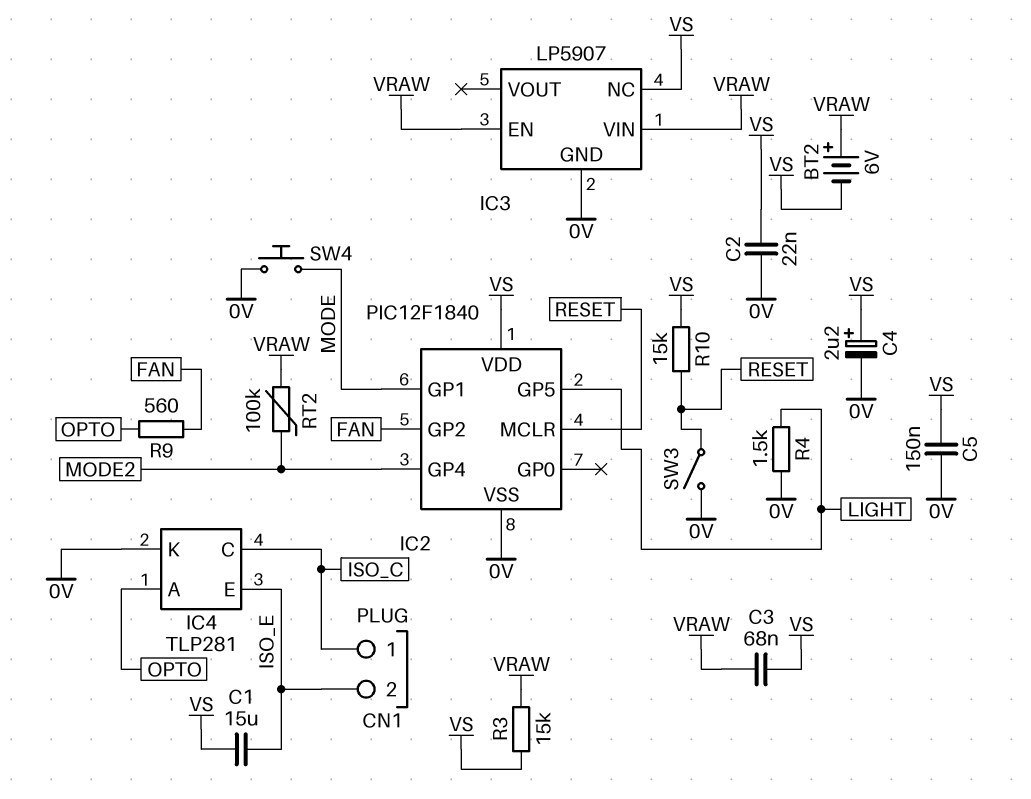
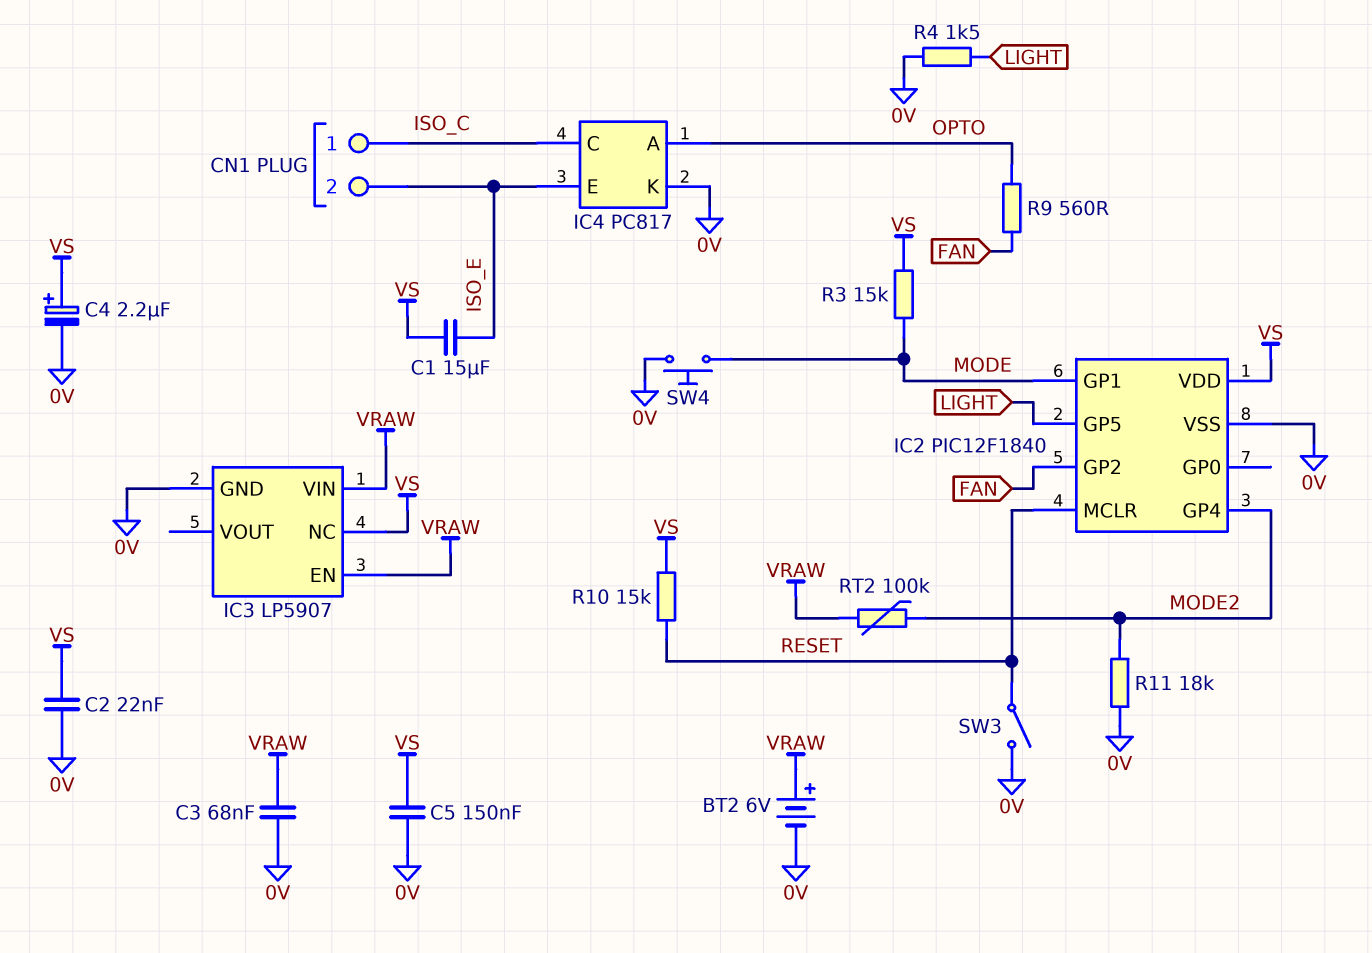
BT2: 6V (plus VRAW, minus VS) -> 6V (plus VRAW, minus 0V)
C3: 68nF (VRAW, VS) -> 68nF (0V, VRAW)
IC4: TLP281 -> PC817
R3: 15k (VRAW, VS) -> 15k (MODE, VS)
R11: none -> 18k (0V, MODE2)

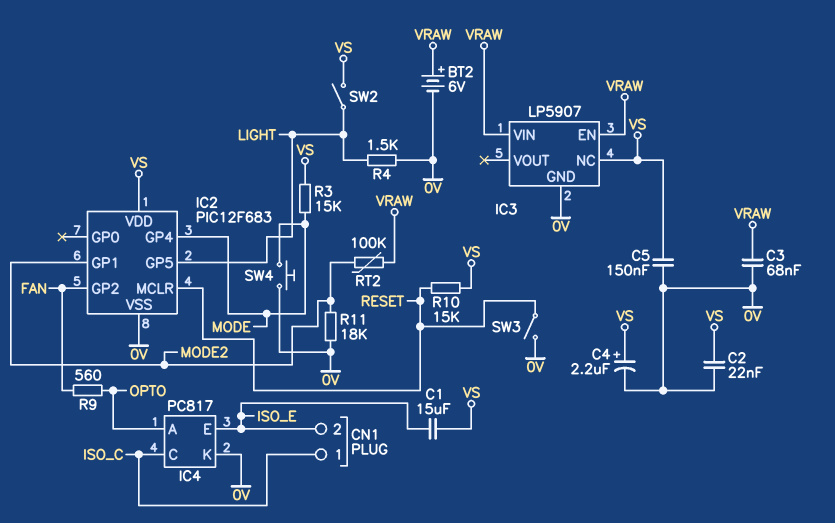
IC2: PIC12F1840 -> PIC12F683
IC2 pin GP1: MODE -> MODE2
IC2 pin GP4: MODE2 -> MODE
SW2: none -> switch (LIGHT, VS)

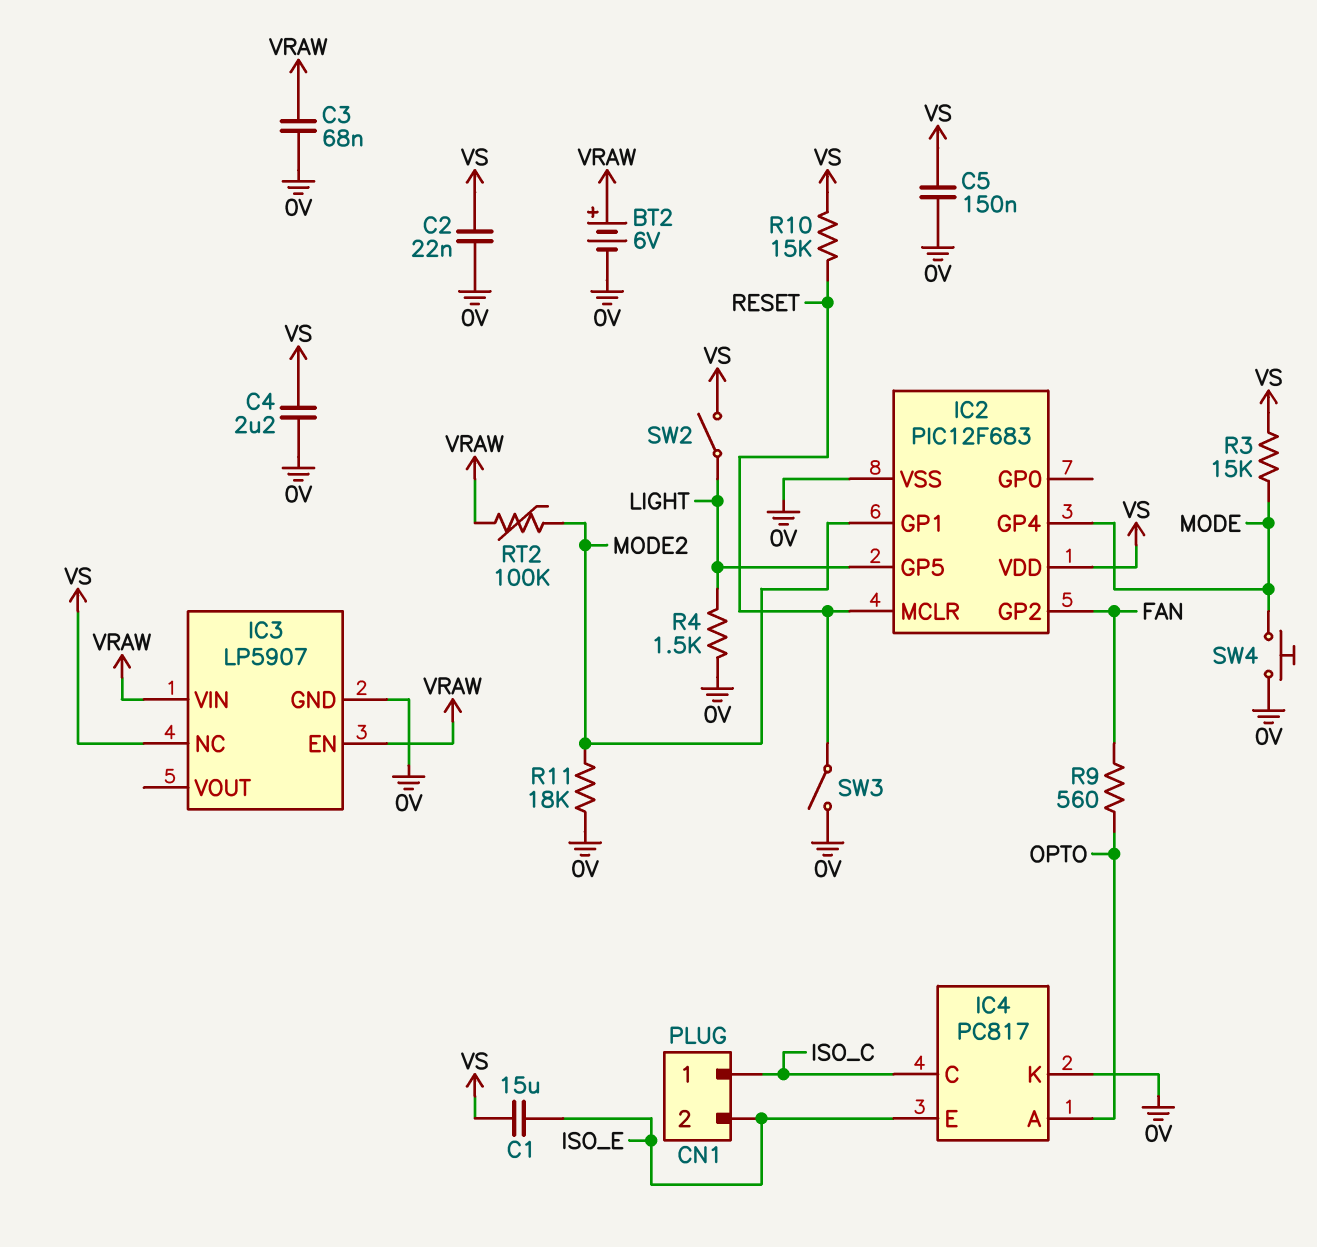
C4: 2.2uF (plus VS, minus 0V) -> 2.2uF (0V, VS)

